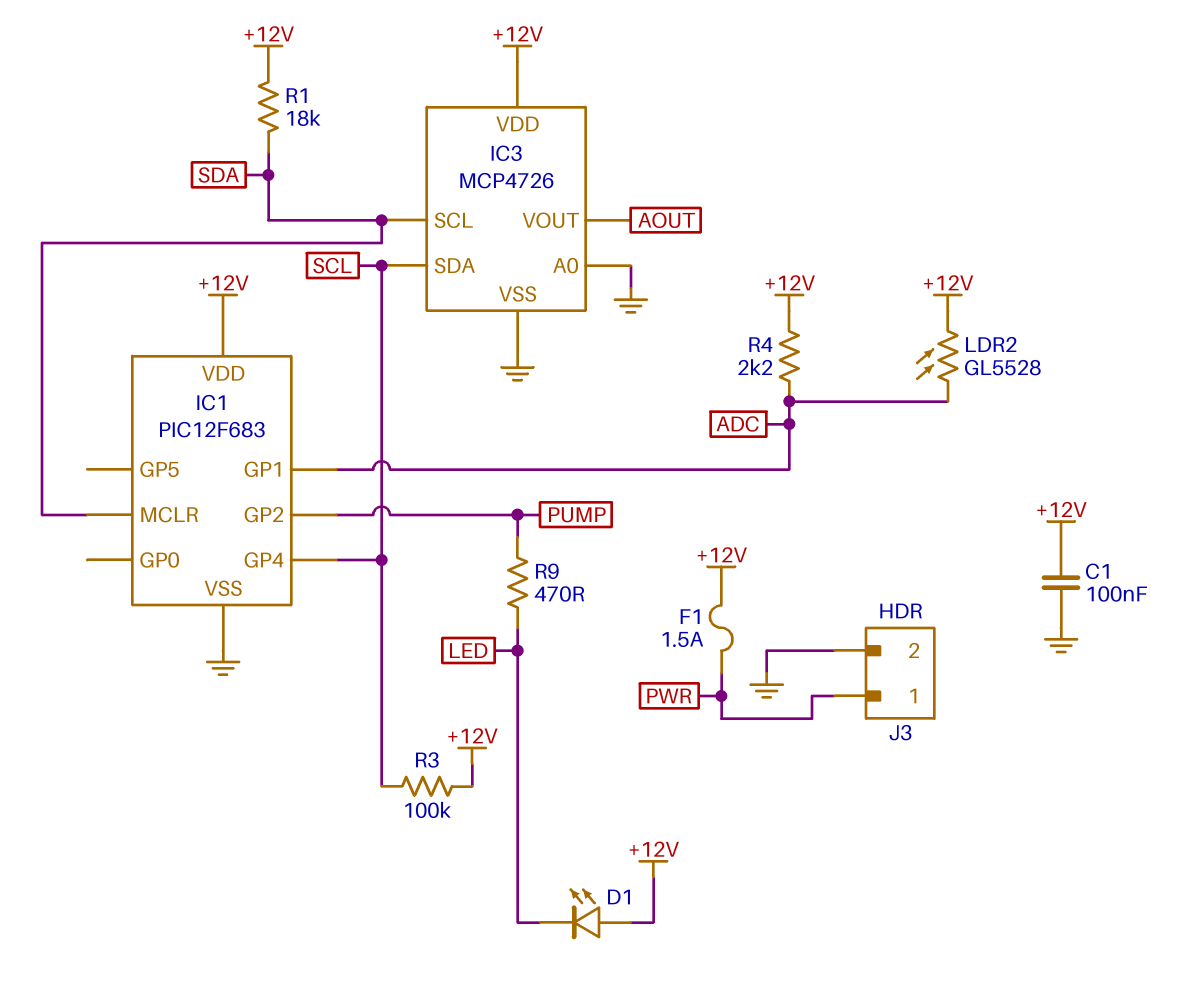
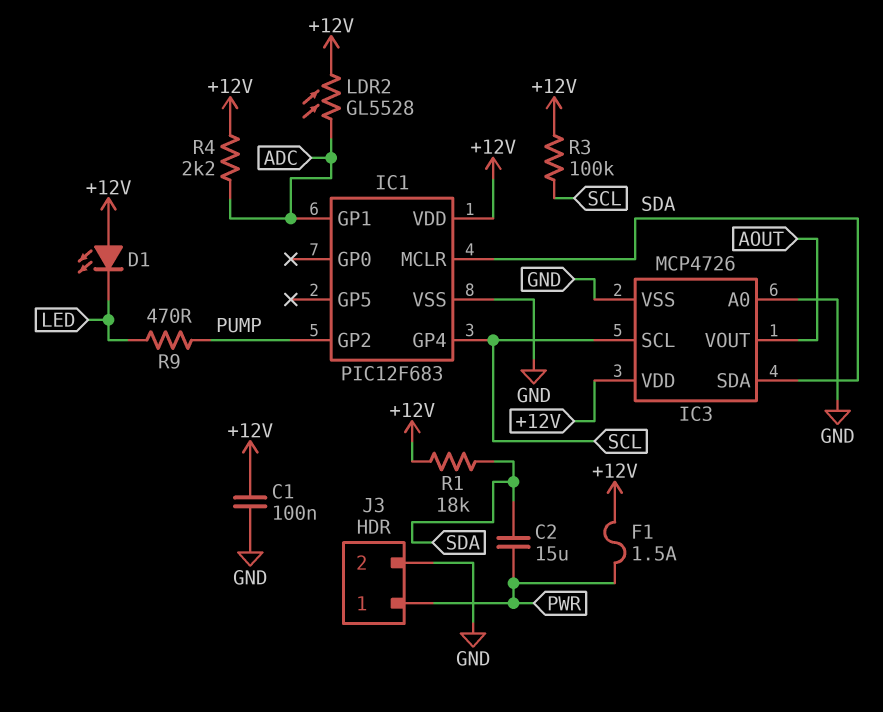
C2: none -> 15uF (PWR, SDA)
IC3 pin SCL: SDA -> SCL
IC3 pin SDA: SCL -> SDA

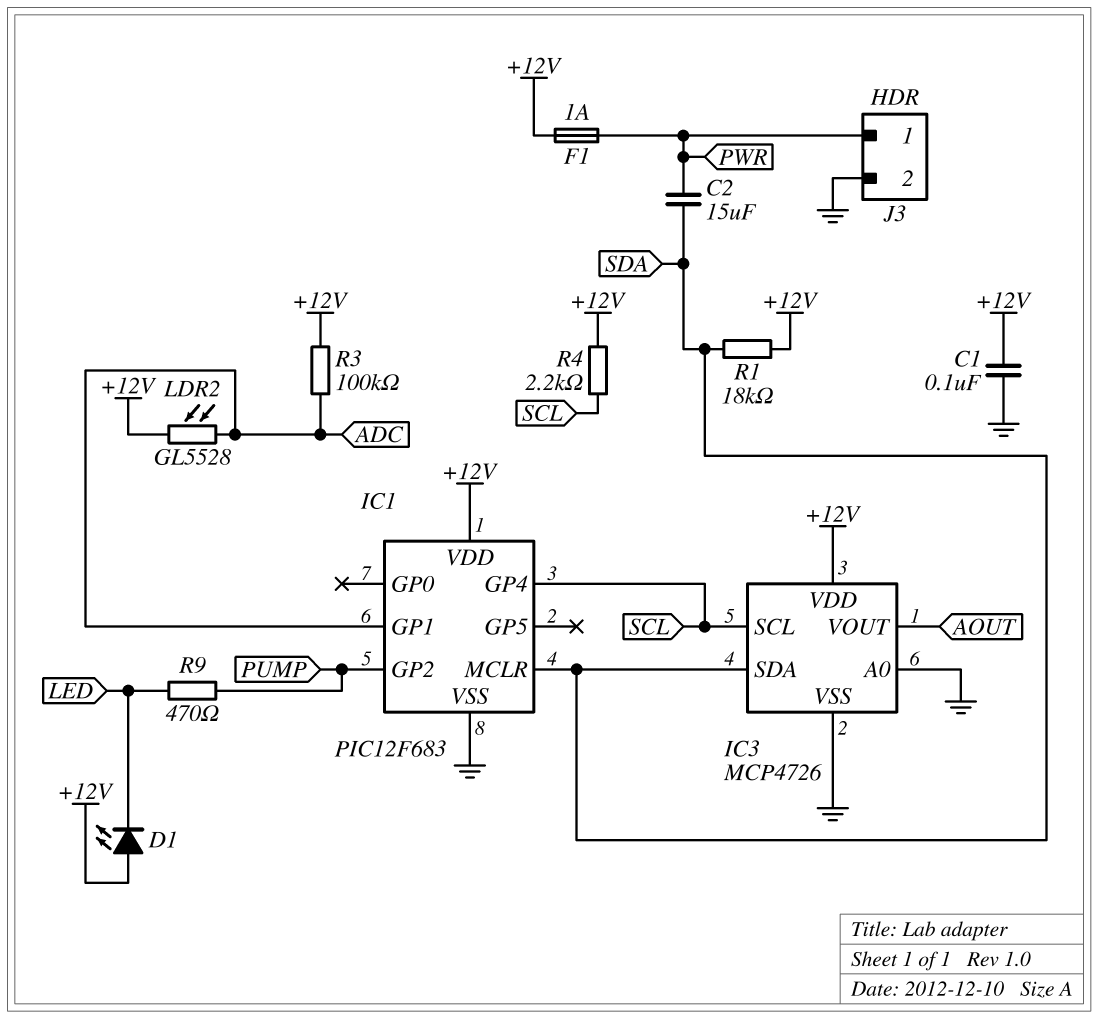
F1: 1.5A (+12V, PWR) -> 1A (+12V, PWR)
R3: 100k (+12V, SCL) -> 100k (+12V, ADC)
R4: 2.2k (+12V, ADC) -> 2.2k (+12V, SCL)

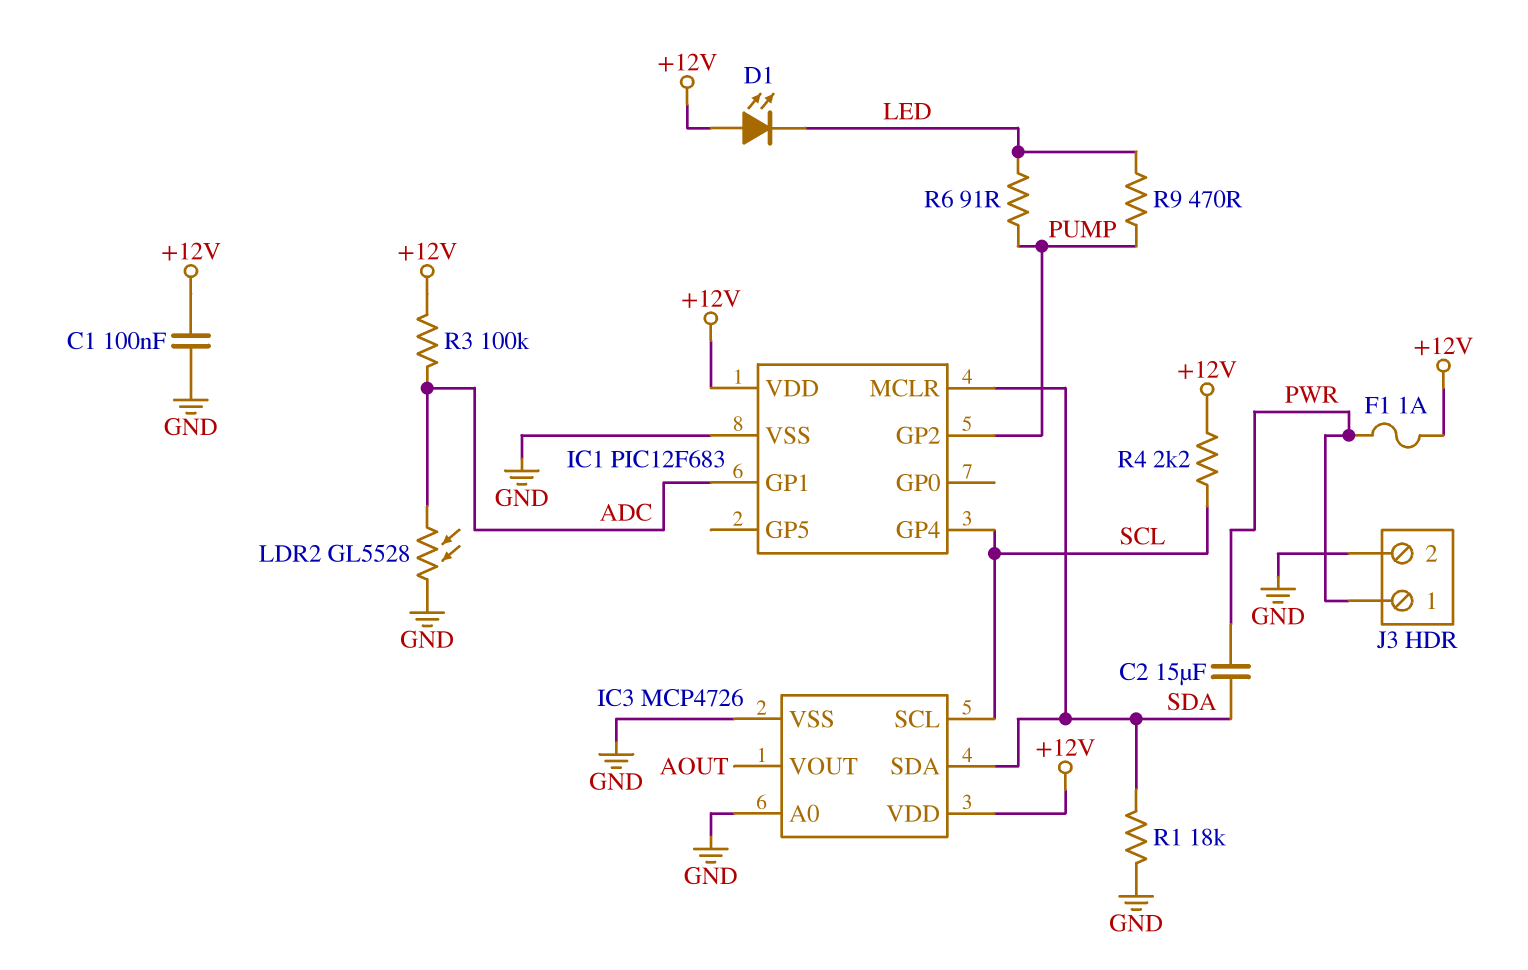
LDR2: GL5528 (+12V, ADC) -> GL5528 (ADC, GND)
R1: 18k (+12V, SDA) -> 18k (GND, SDA)
R6: none -> 91 (LED, PUMP)

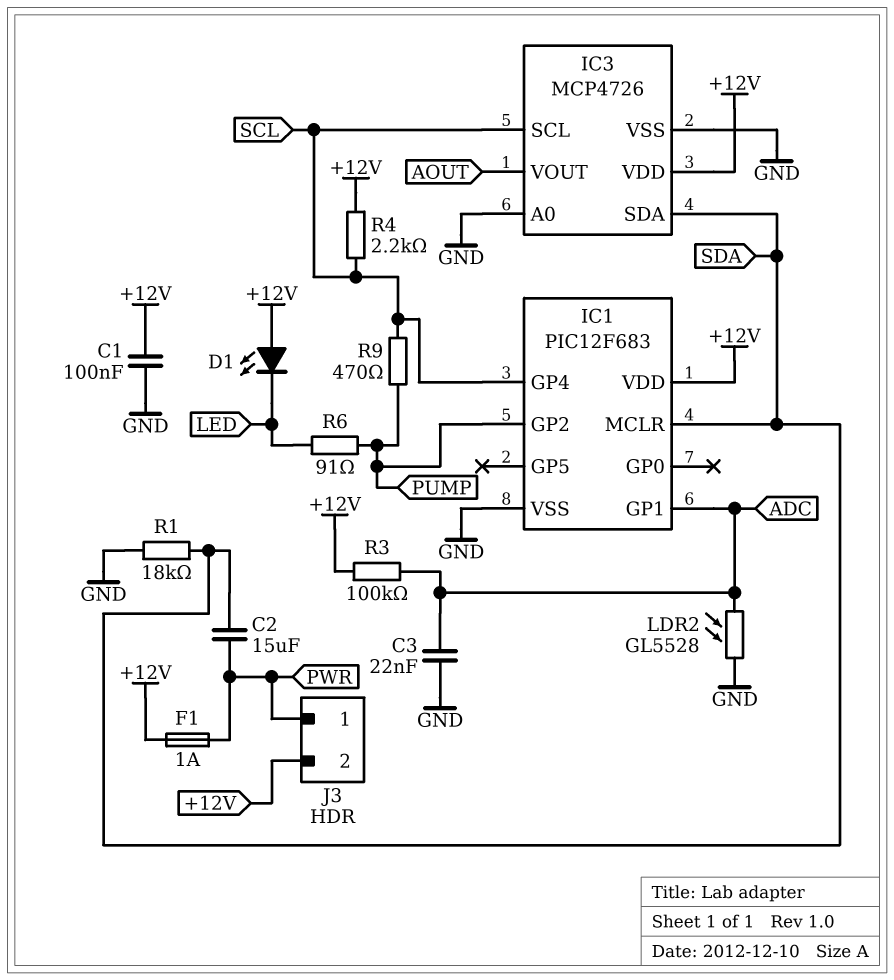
C3: none -> 22nF (ADC, GND)
J3 pin 2: GND -> +12V
R9: 470 (LED, PUMP) -> 470 (PUMP, SCL)

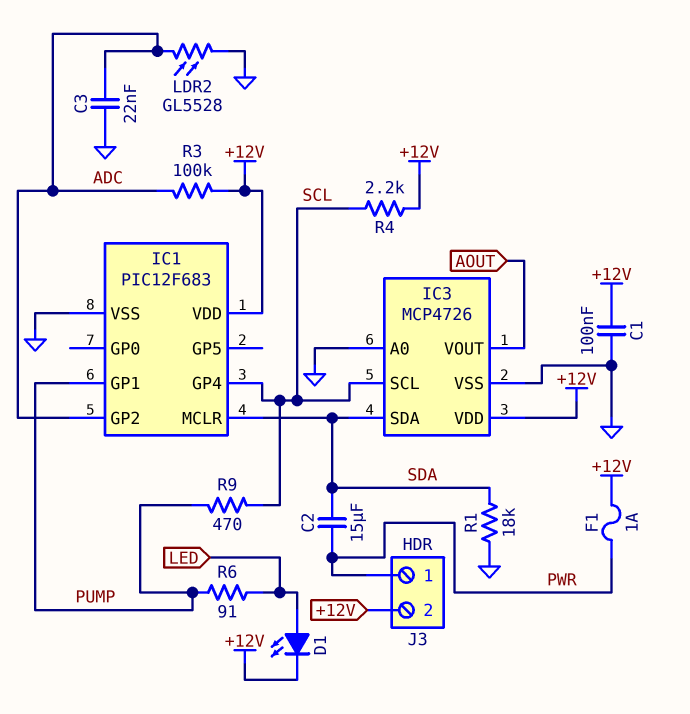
D1: LED (A +12V, K LED) -> LED (A LED, K +12V)
IC1 pin GP1: ADC -> PUMP
IC1 pin GP2: PUMP -> ADC

